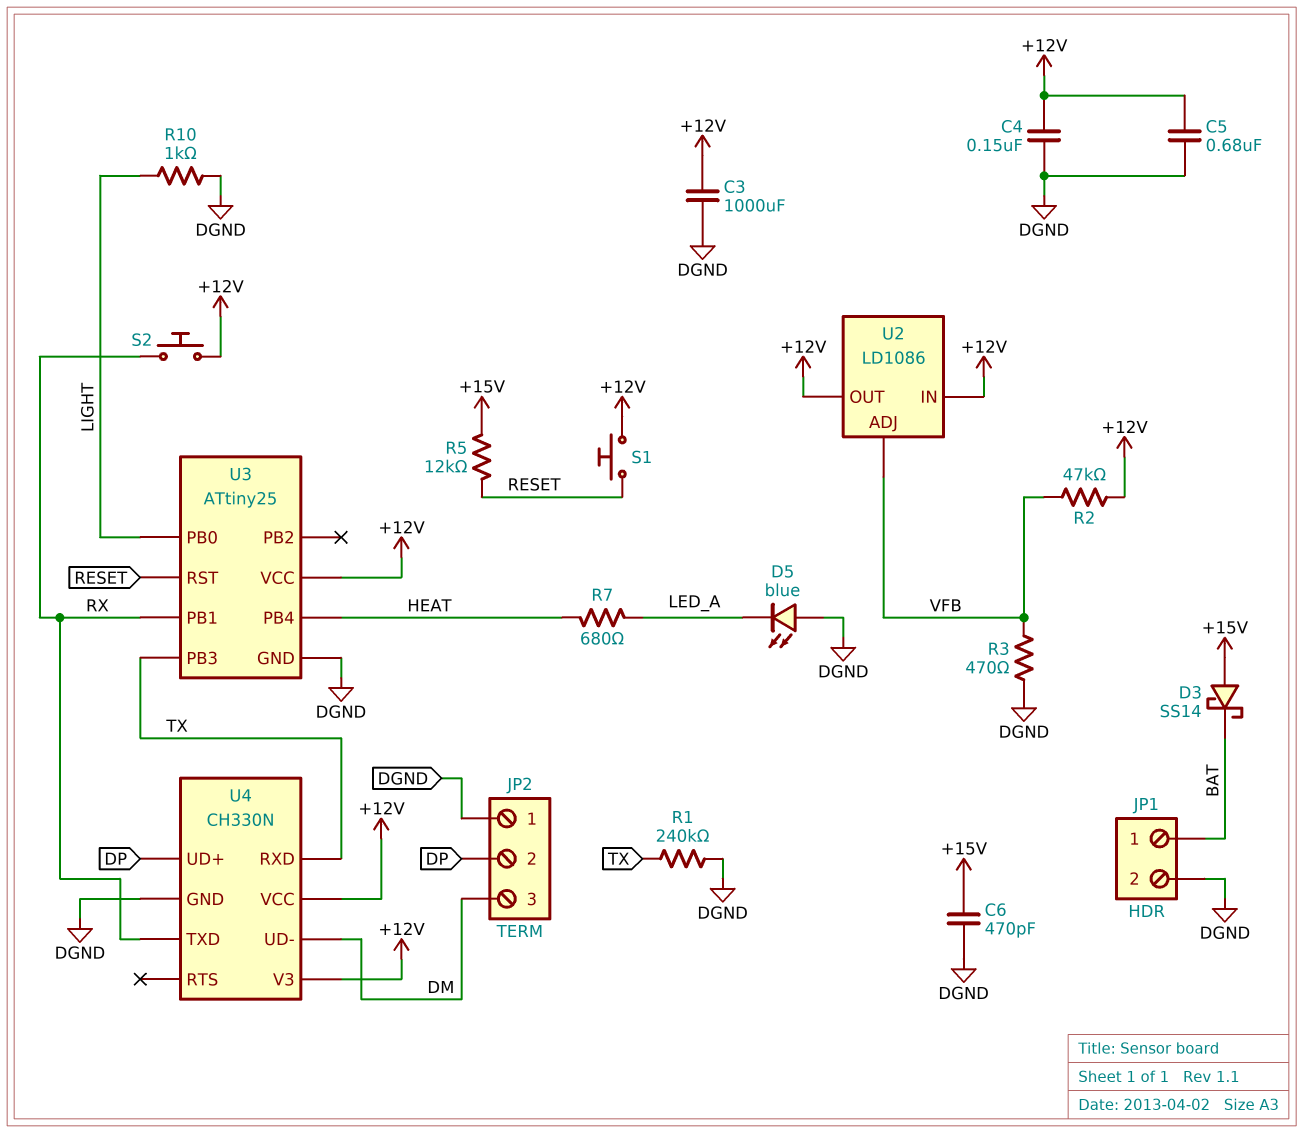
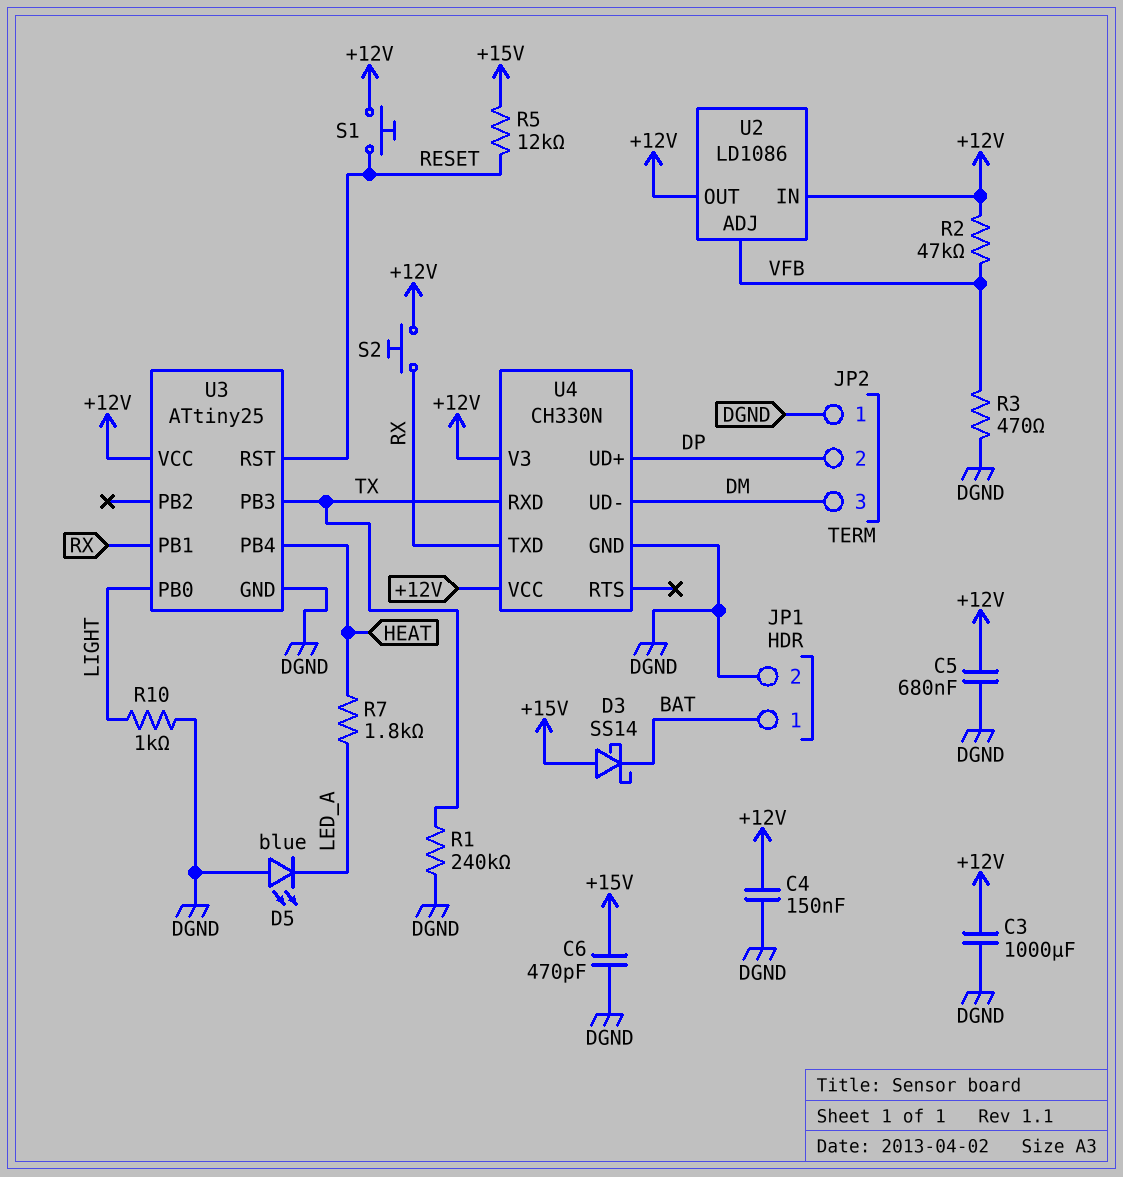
R7: 680 (HEAT, LED_A) -> 1.8k (HEAT, LED_A)

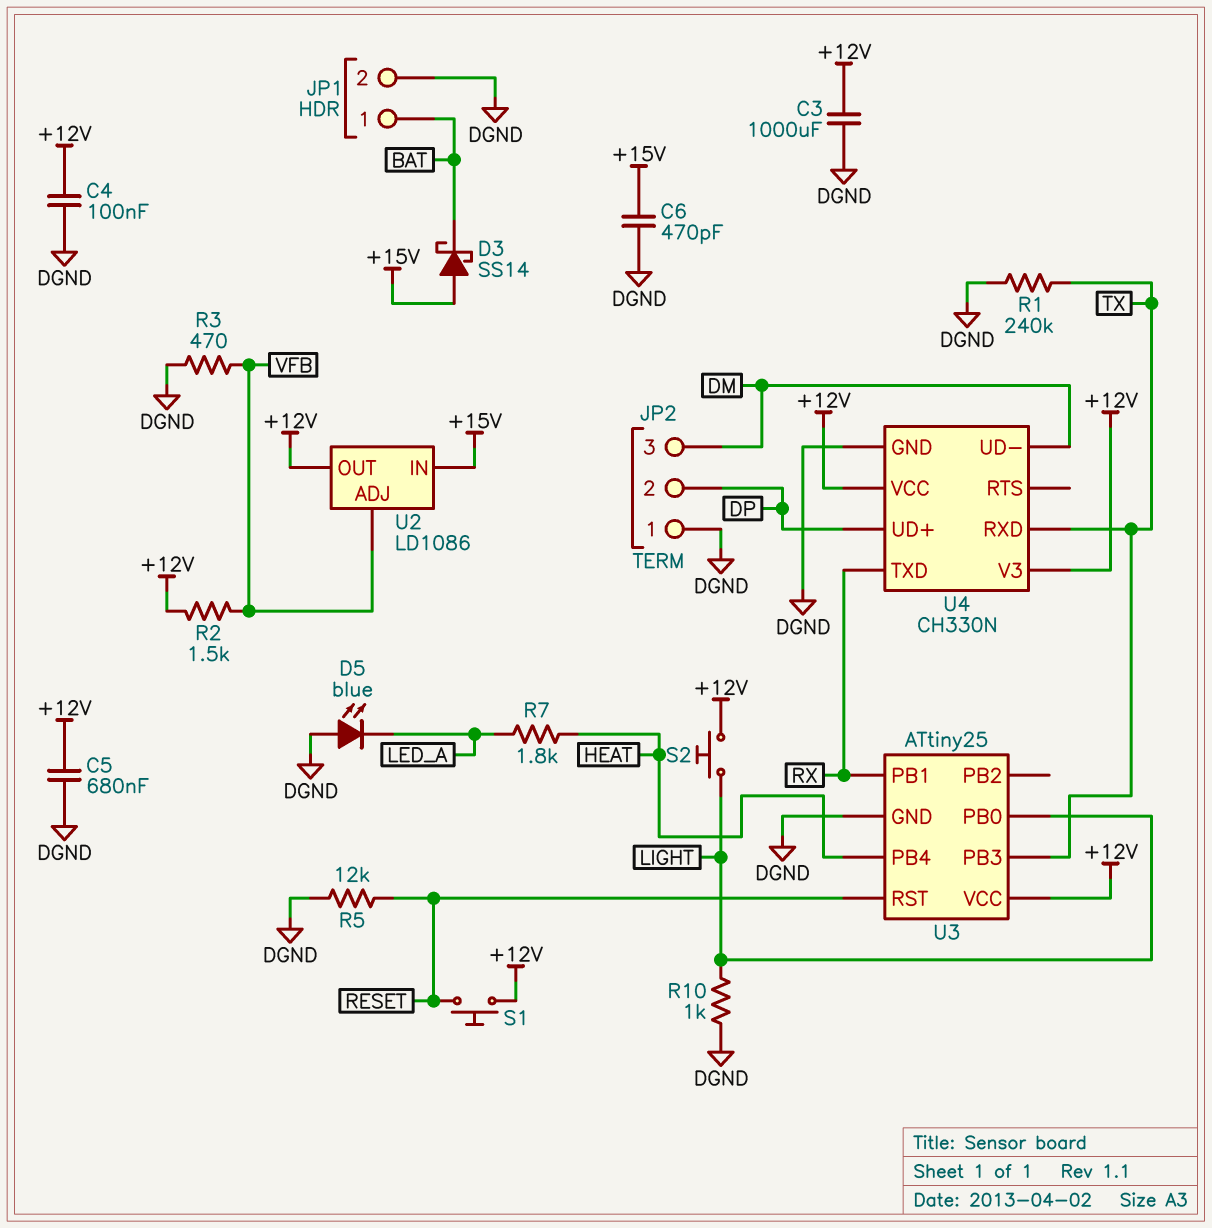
C4: 150nF (+12V, DGND) -> 100nF (+12V, DGND)
R2: 47k (+12V, VFB) -> 1.5k (+12V, VFB)
R5: 12k (+15V, RESET) -> 12k (DGND, RESET)
S2: button (+12V, RX) -> button (+12V, LIGHT)
U2 pin IN: +12V -> +15V

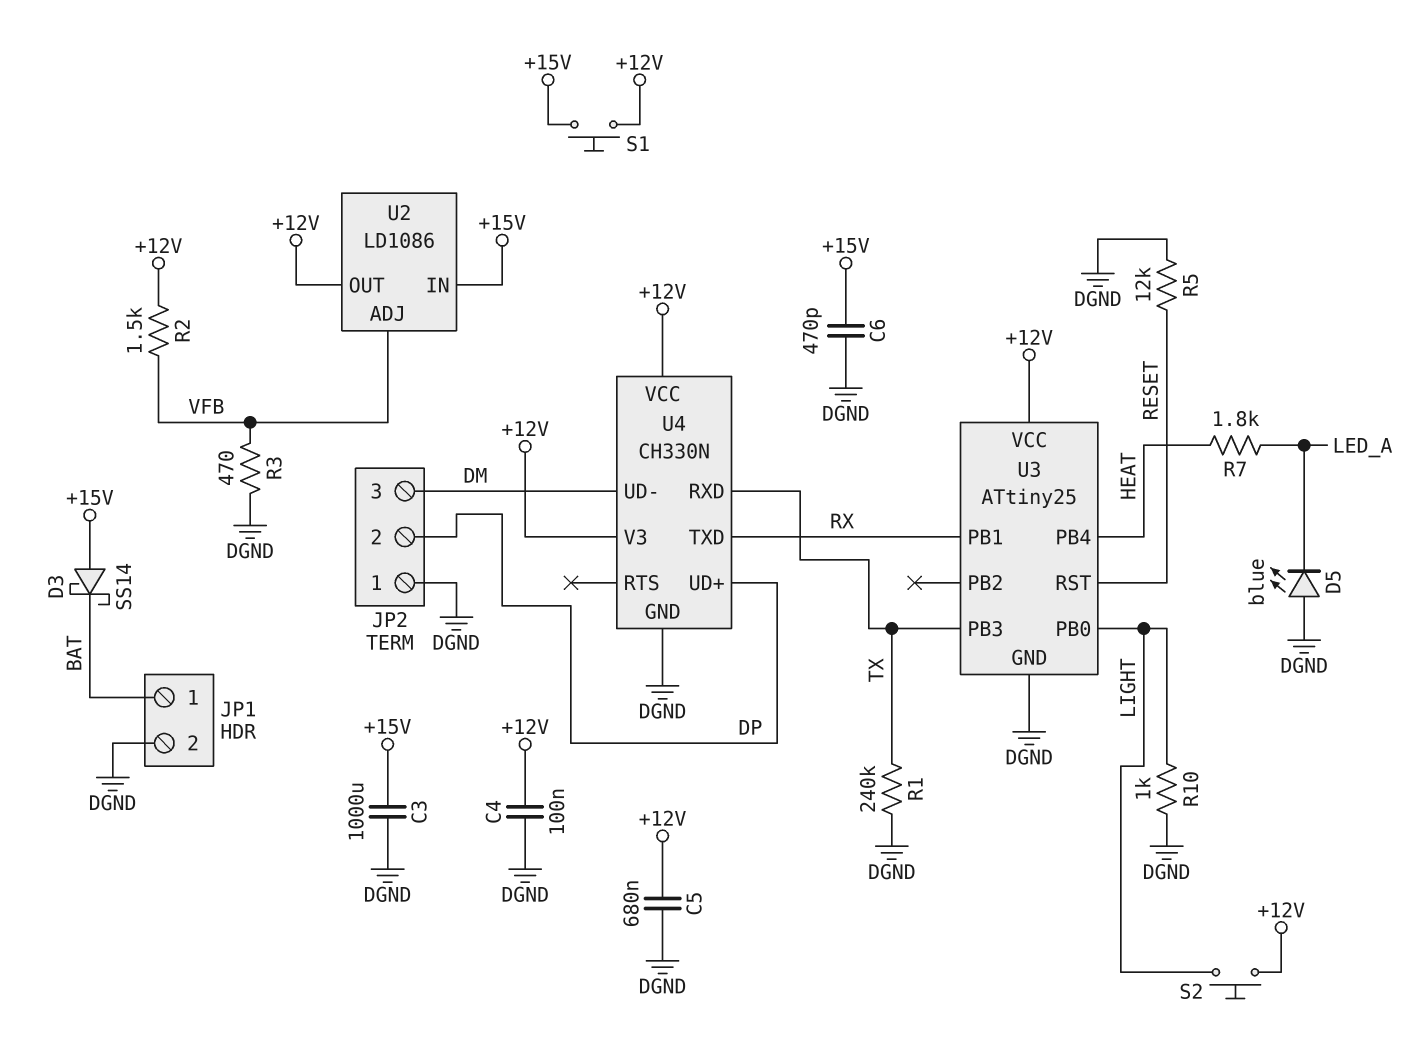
C3: 1000uF (+12V, DGND) -> 1000uF (+15V, DGND)
S1: button (+12V, RESET) -> button (+12V, +15V)

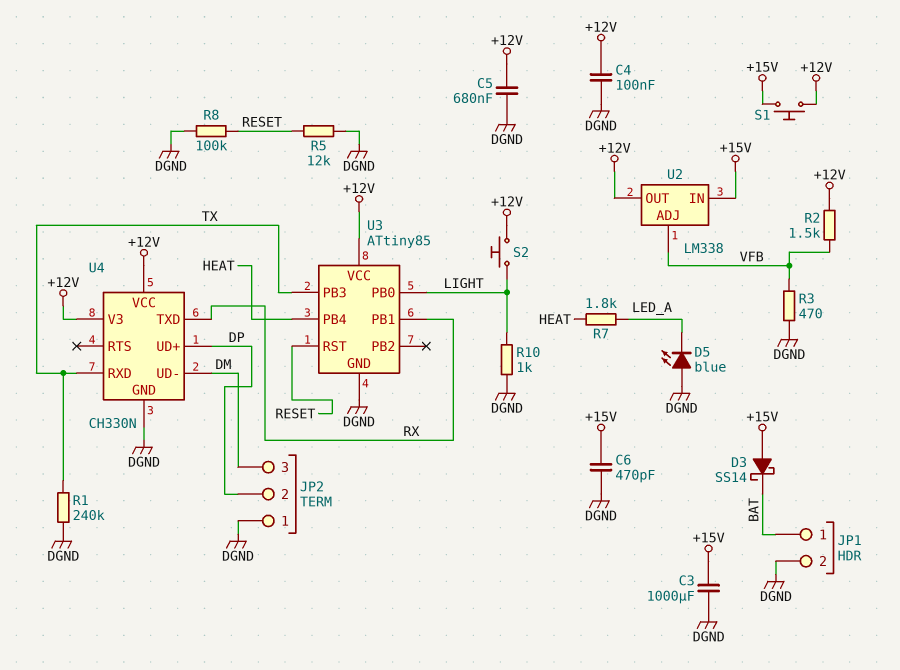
R8: none -> 100k (DGND, RESET)
U2: LD1086 -> LM338
U3: ATtiny25 -> ATtiny85

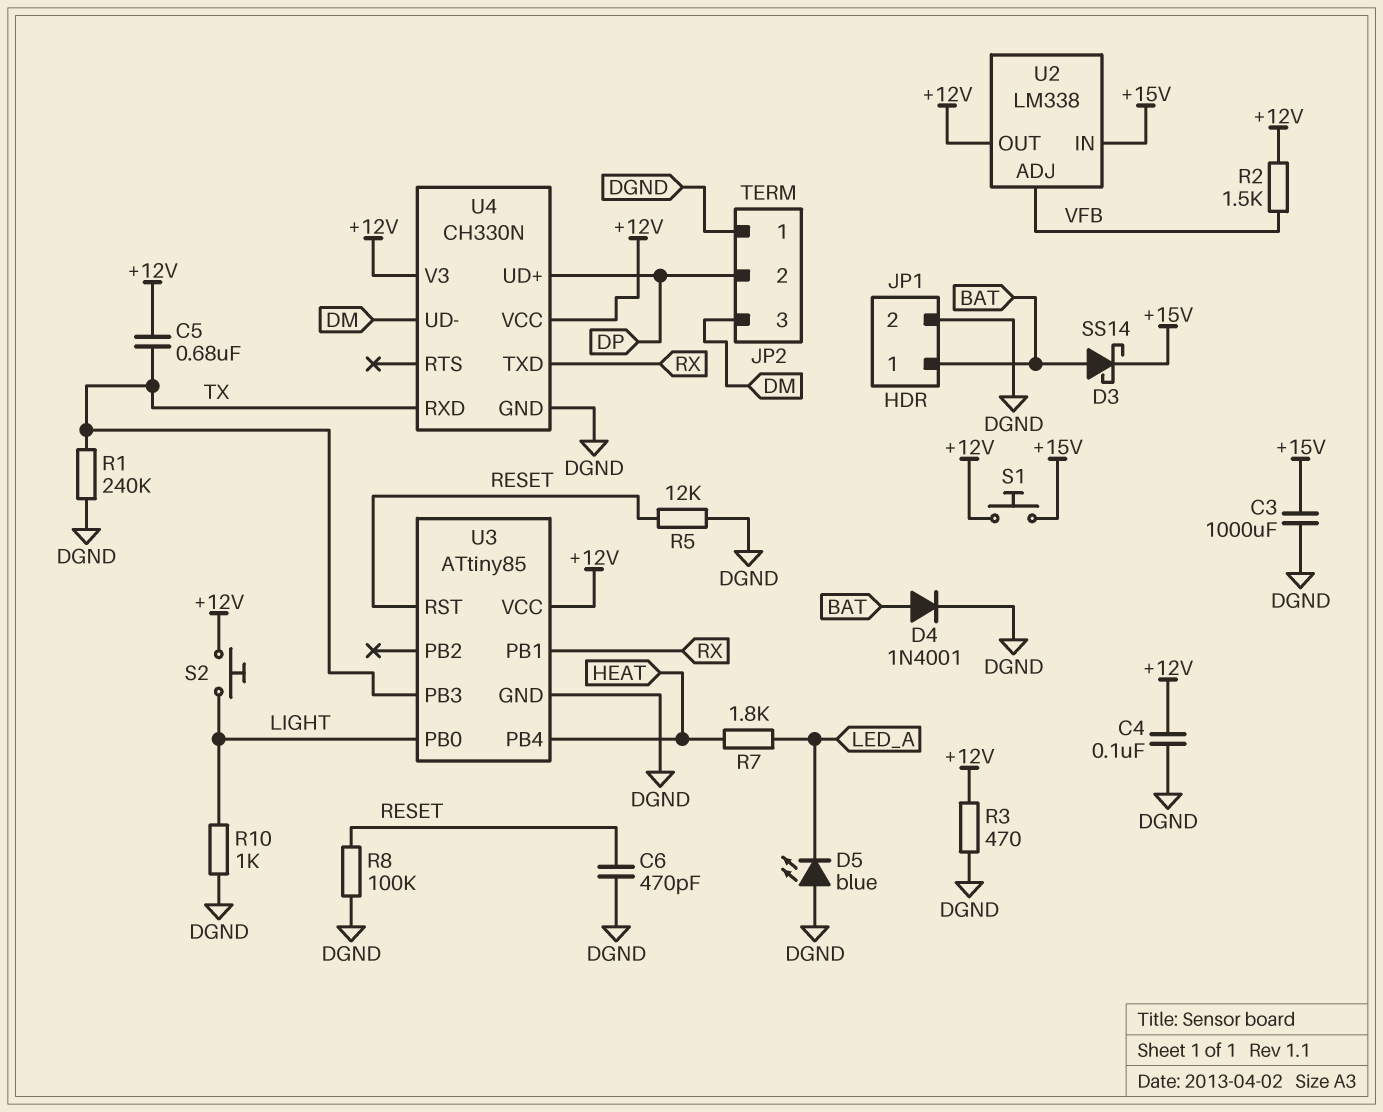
C5: 680nF (+12V, DGND) -> 680nF (+12V, TX)
C6: 470pF (+15V, DGND) -> 470pF (DGND, RESET)
D3: schottky SS14 (A +15V, K BAT) -> schottky SS14 (A BAT, K +15V)
D4: none -> diode 1N4001 (A BAT, K DGND)
R3: 470 (DGND, VFB) -> 470 (+12V, DGND)

